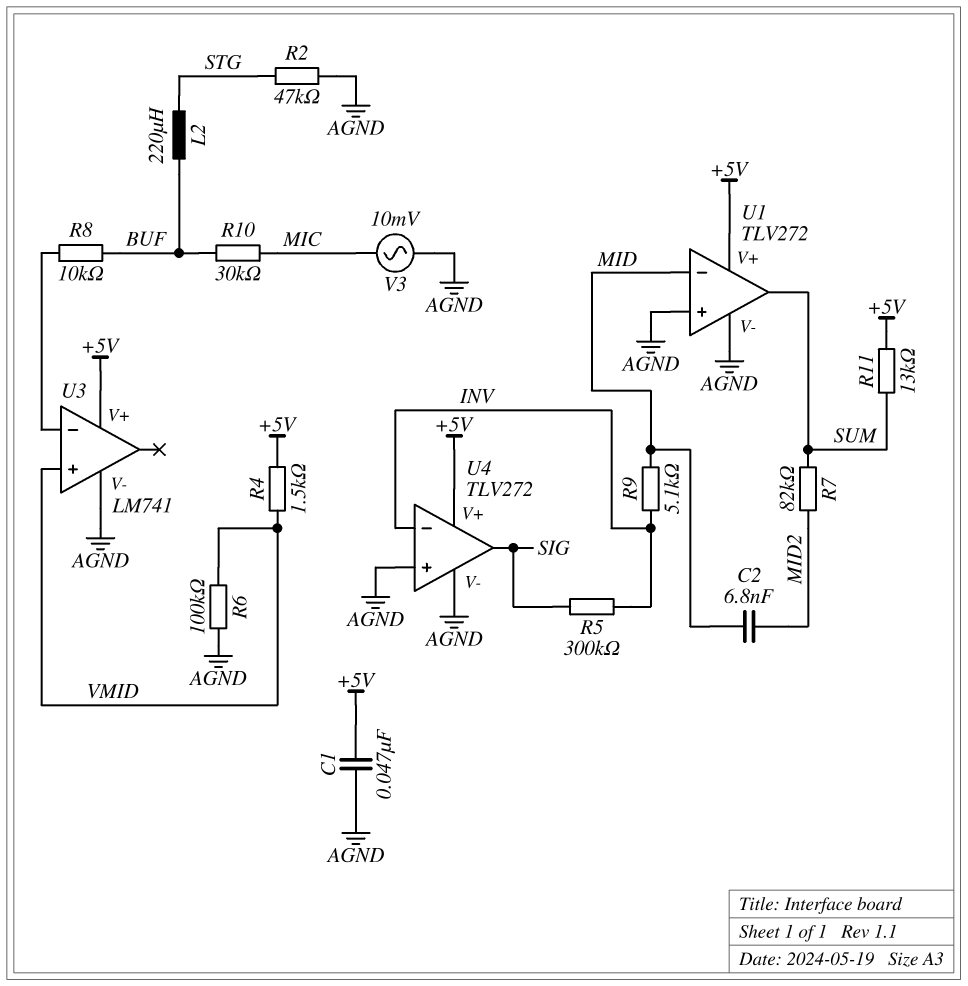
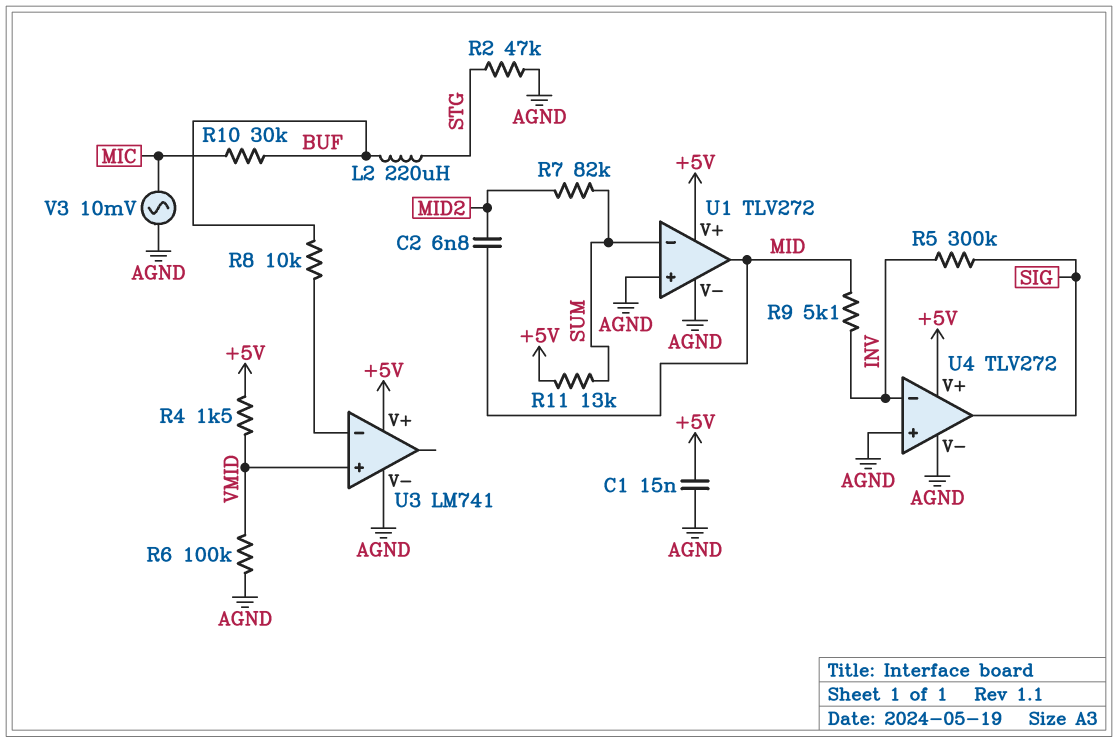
C1: 47nF (+5V, AGND) -> 15nF (+5V, AGND)
U1 pin in-: MID -> SUM
U1 pin out: SUM -> MID

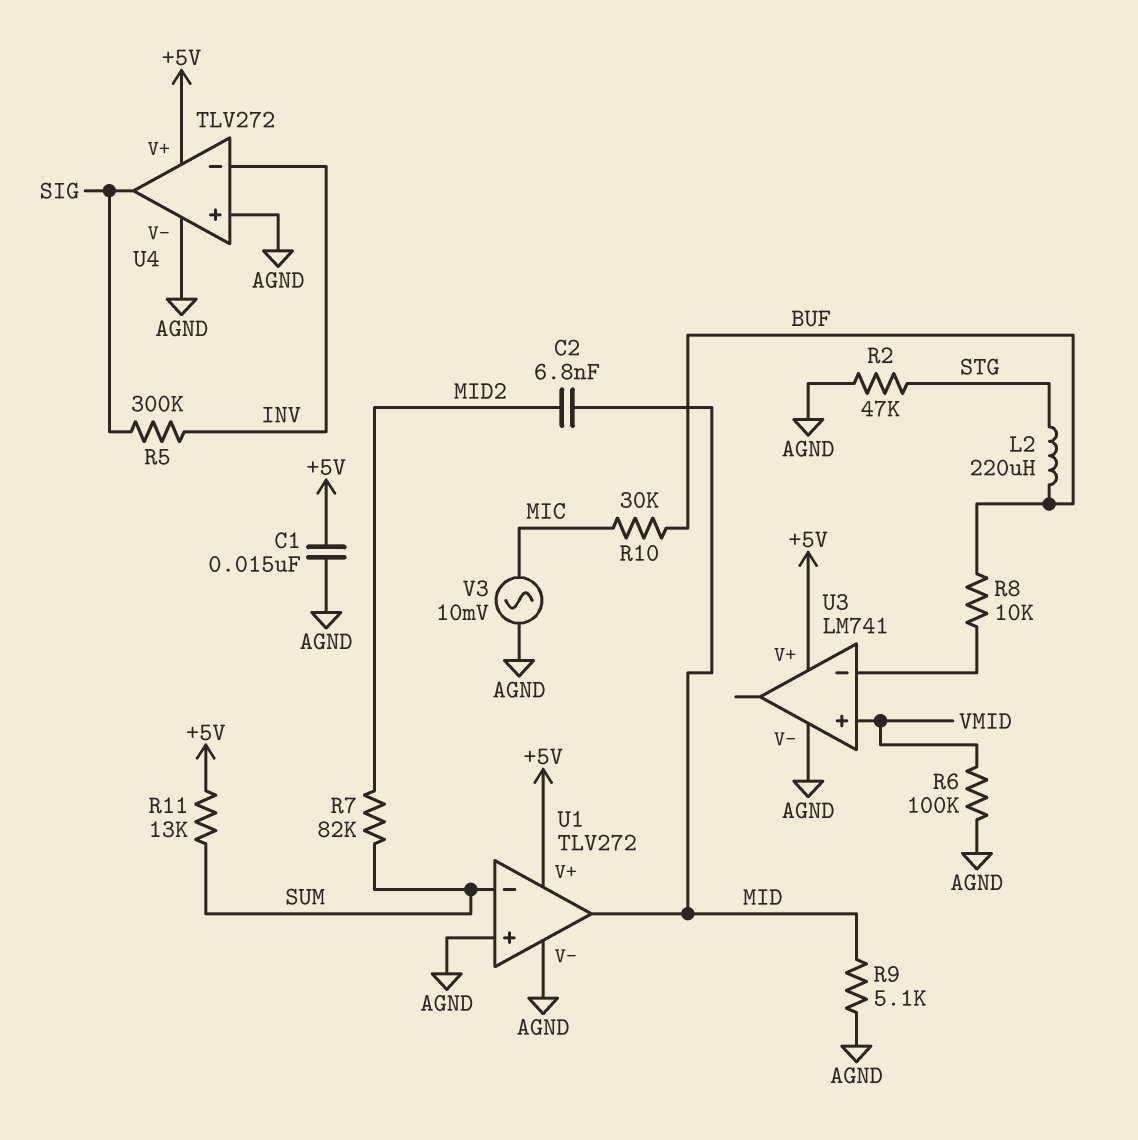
R4: 1.5k (+5V, VMID) -> none
R9: 5.1k (INV, MID) -> 5.1k (AGND, MID)

